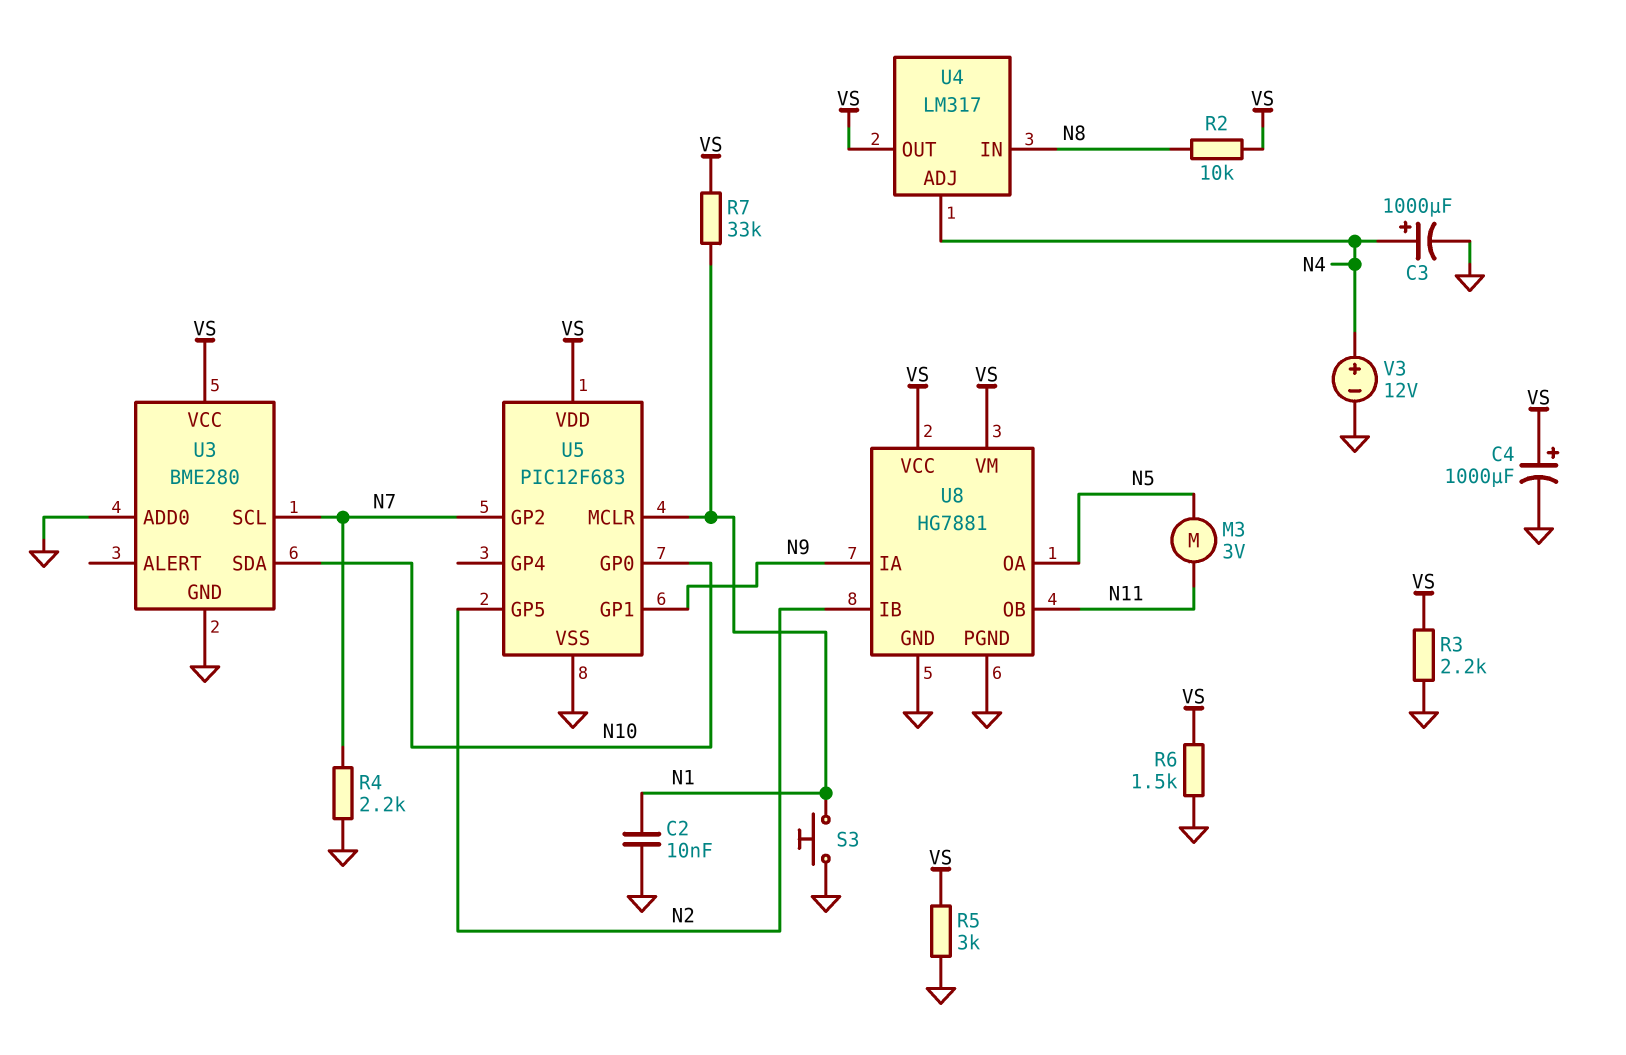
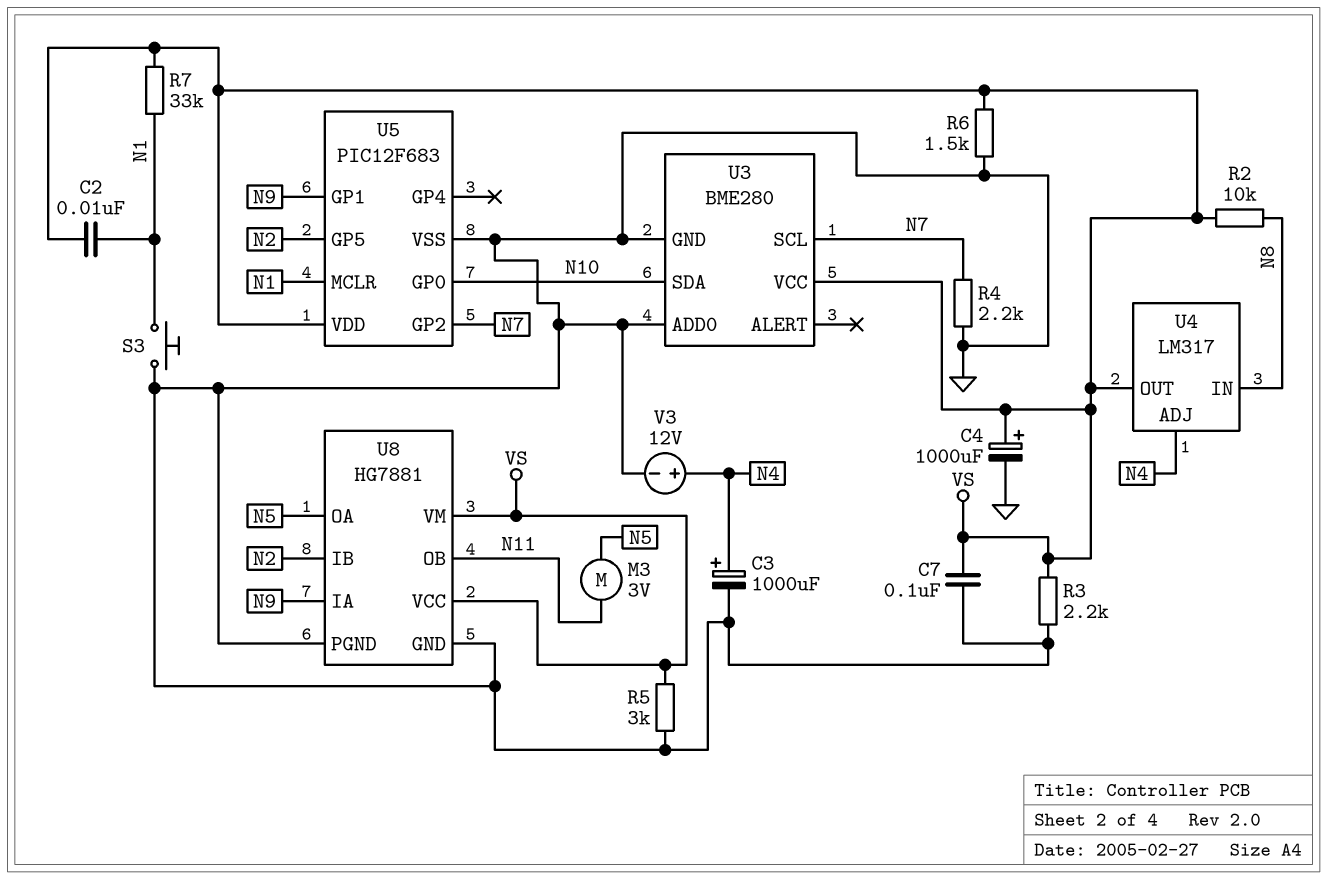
C2: 10nF (GND, N1) -> 10nF (N1, VS)
C7: none -> 100nF (GND, VS)

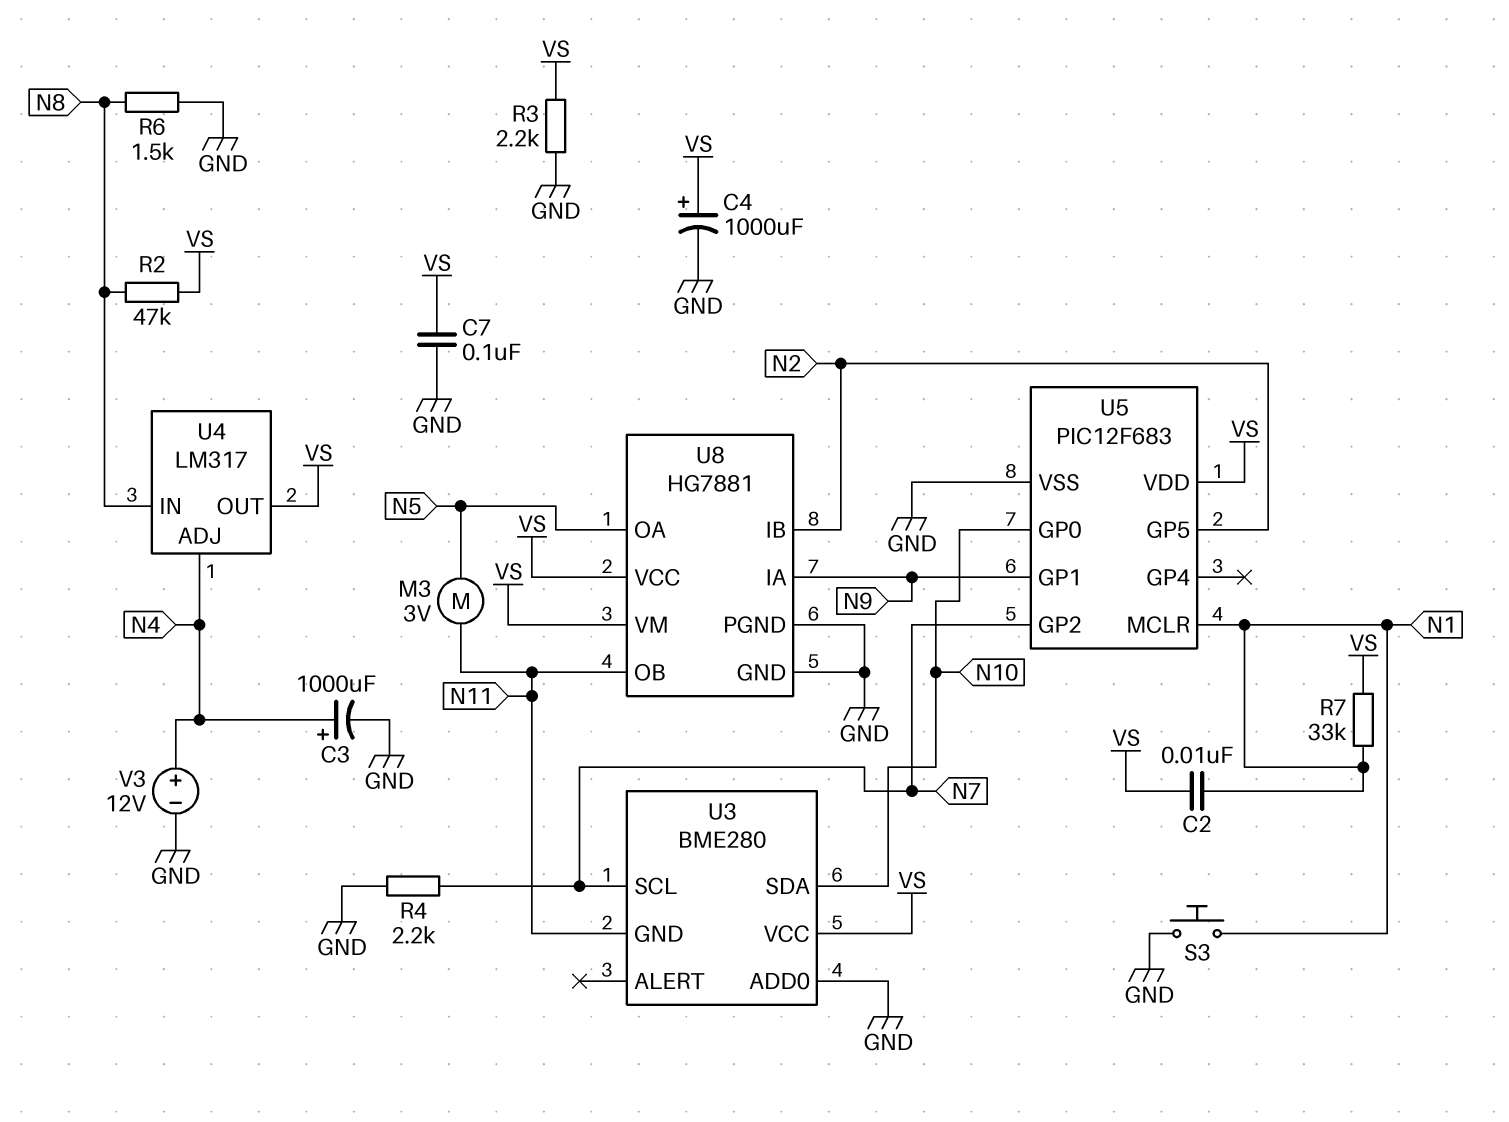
R2: 10k (N8, VS) -> 47k (N8, VS)
R5: 3k (GND, VS) -> none
R6: 1.5k (GND, VS) -> 1.5k (GND, N8)
U3 pin GND: GND -> N11

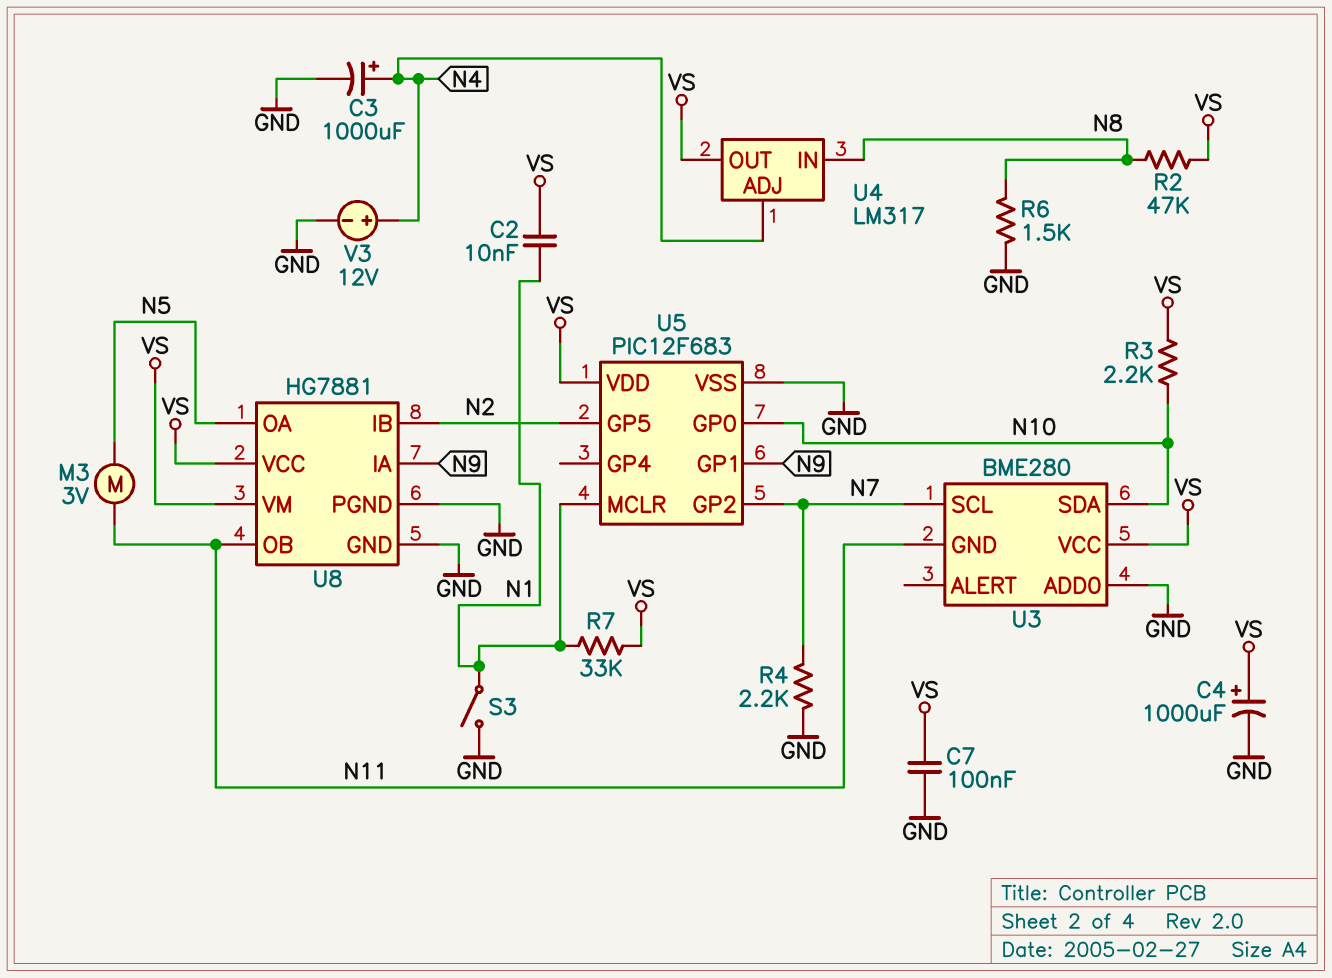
R3: 2.2k (GND, VS) -> 2.2k (N10, VS)
S3: button (GND, N1) -> switch (GND, N1)

